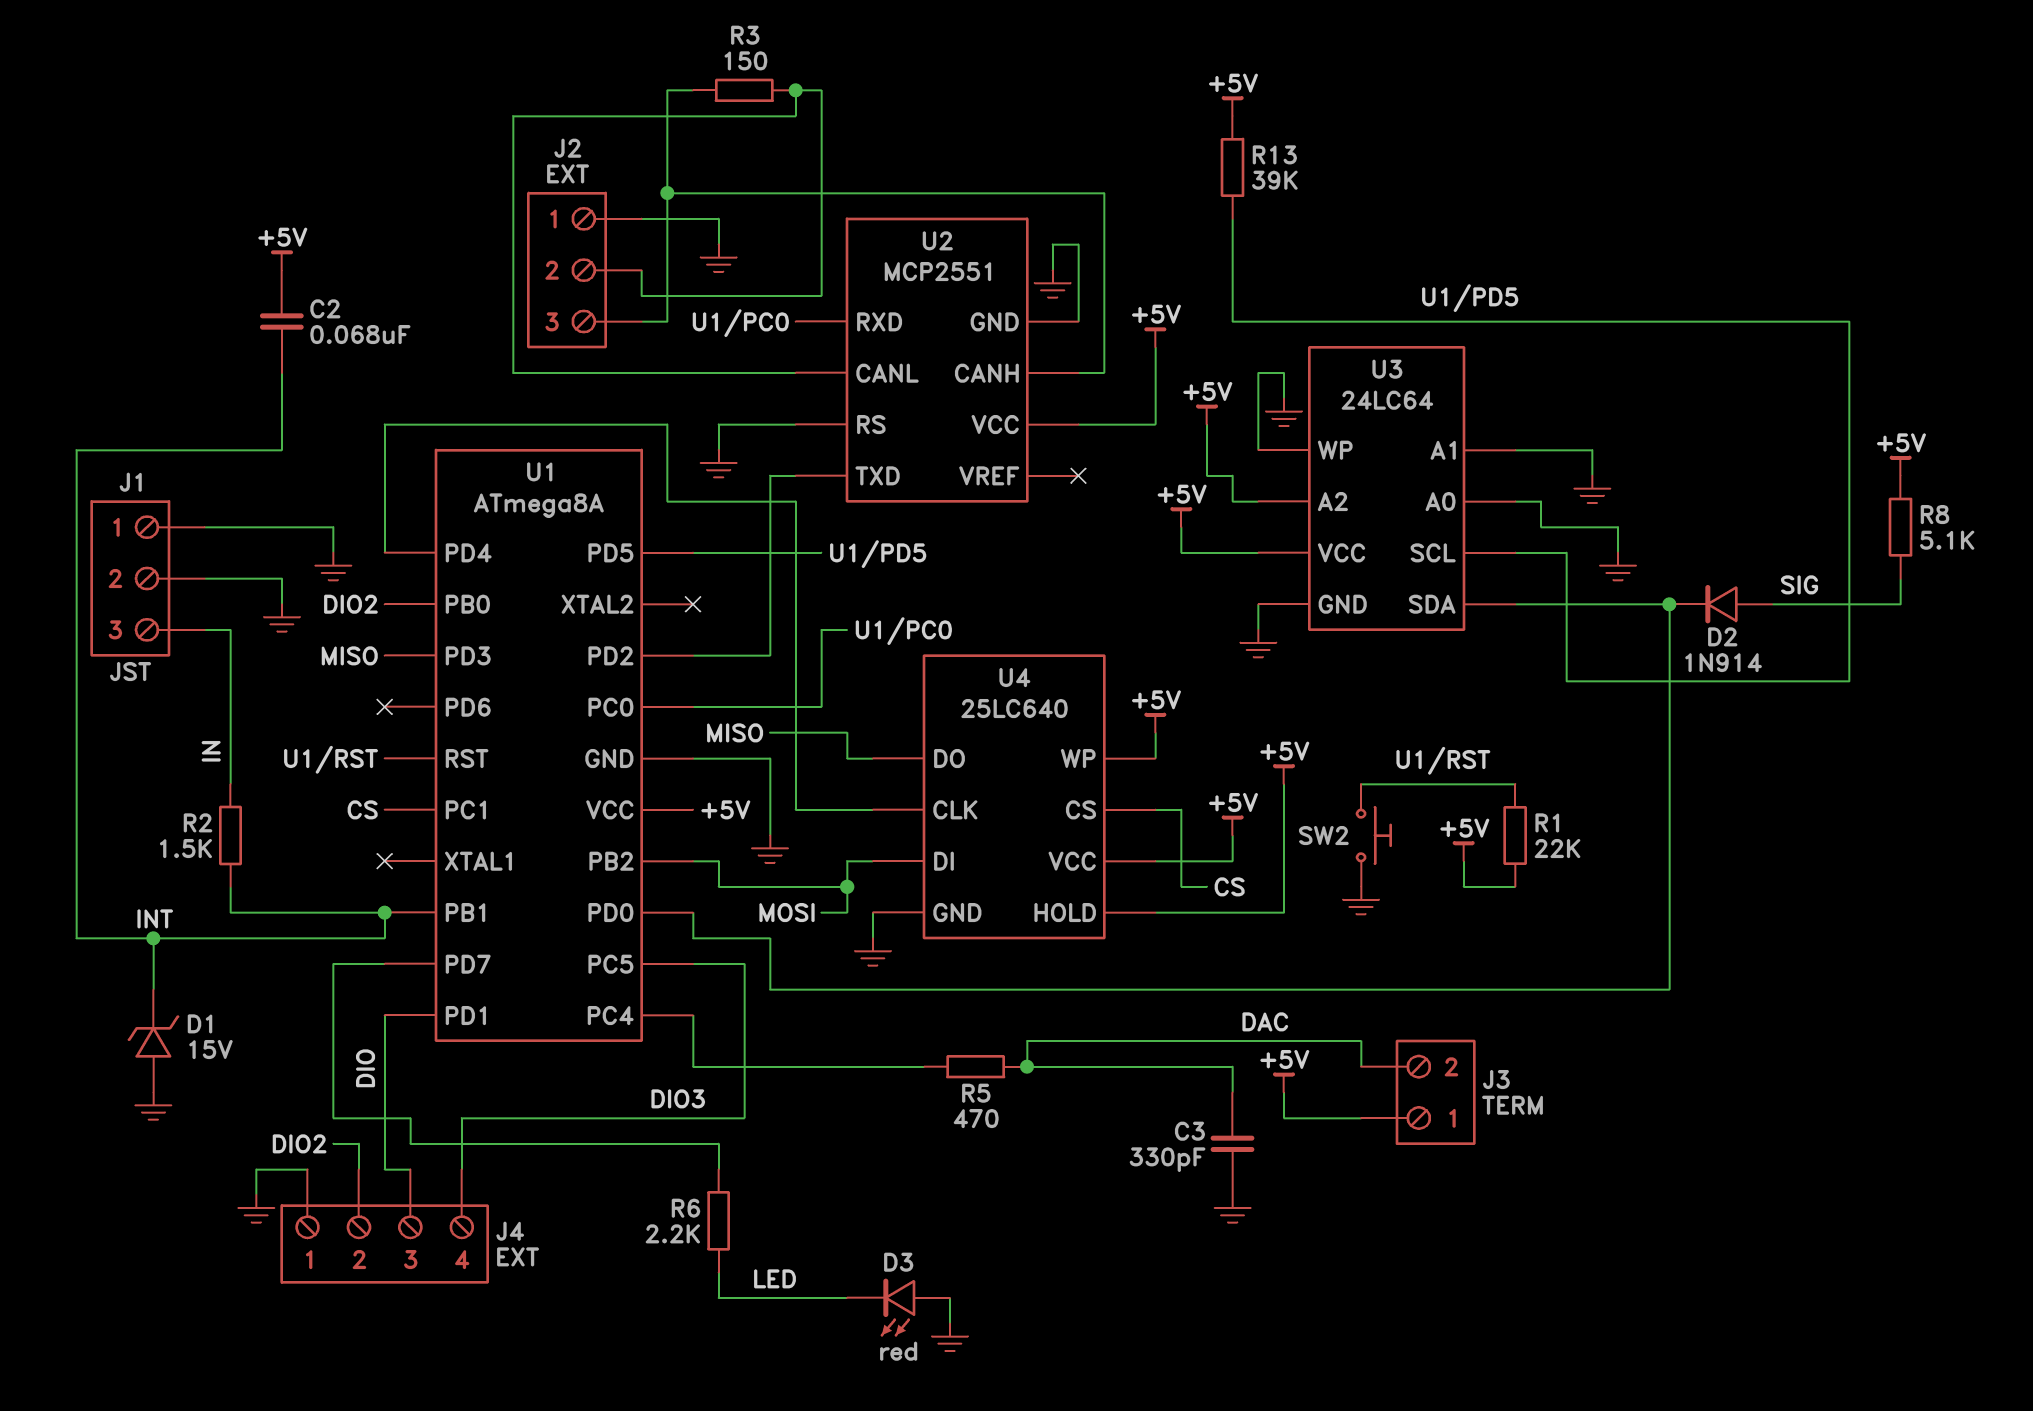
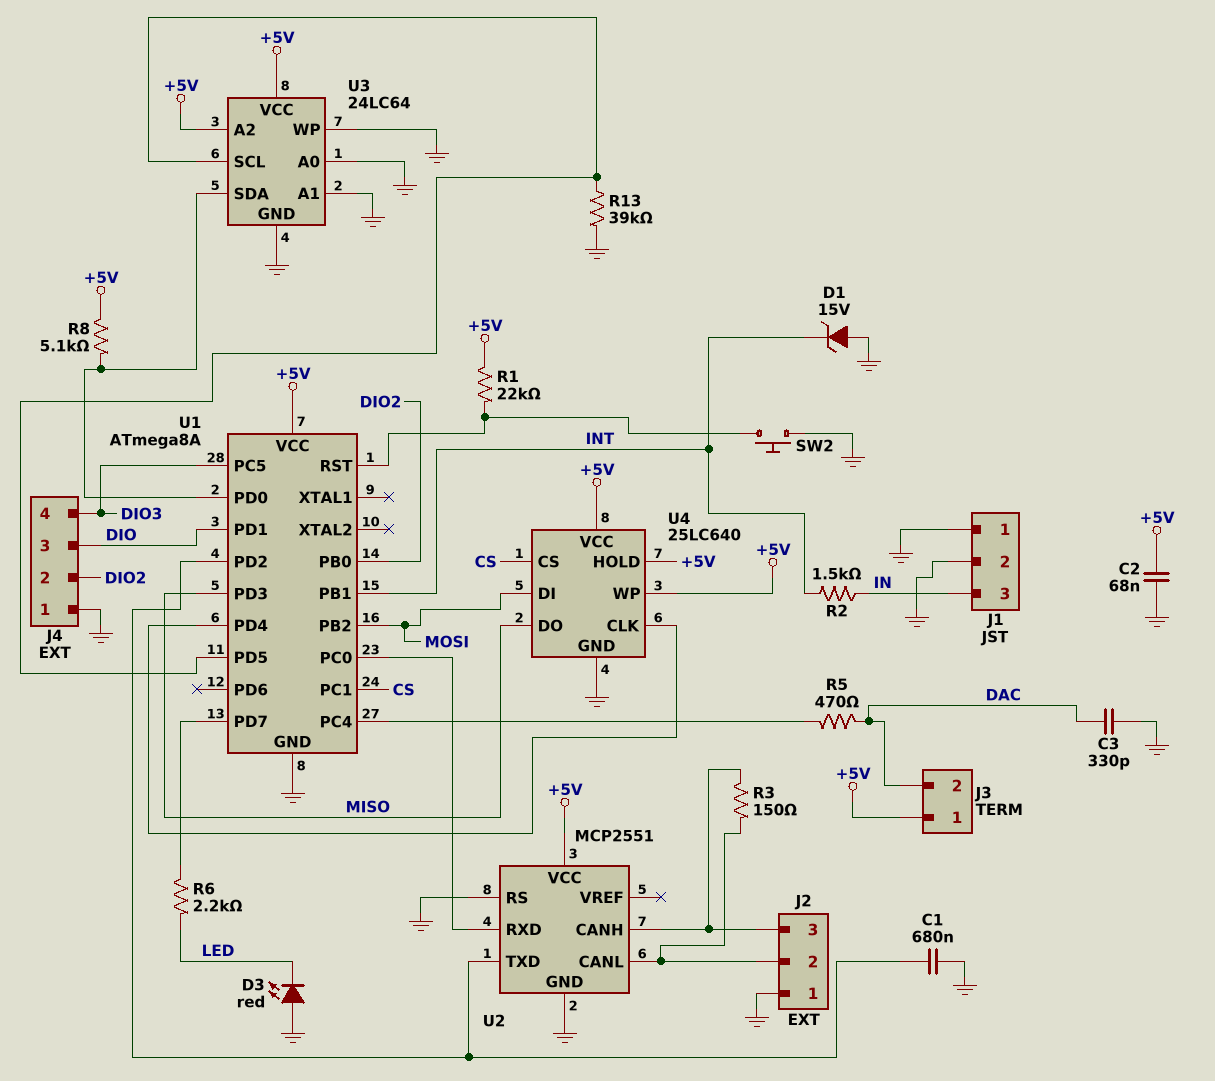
C1: none -> 680nF (GND, U1/PD2)
C2: 68nF (+5V, INT) -> 68nF (+5V, GND)
D2: diode 1N914 (A SIG, K U1/PD0) -> none
R8: 5.1k (+5V, SIG) -> 5.1k (+5V, U1/PD0)
R13: 39k (+5V, U1/PD5) -> 39k (GND, U1/PD5)

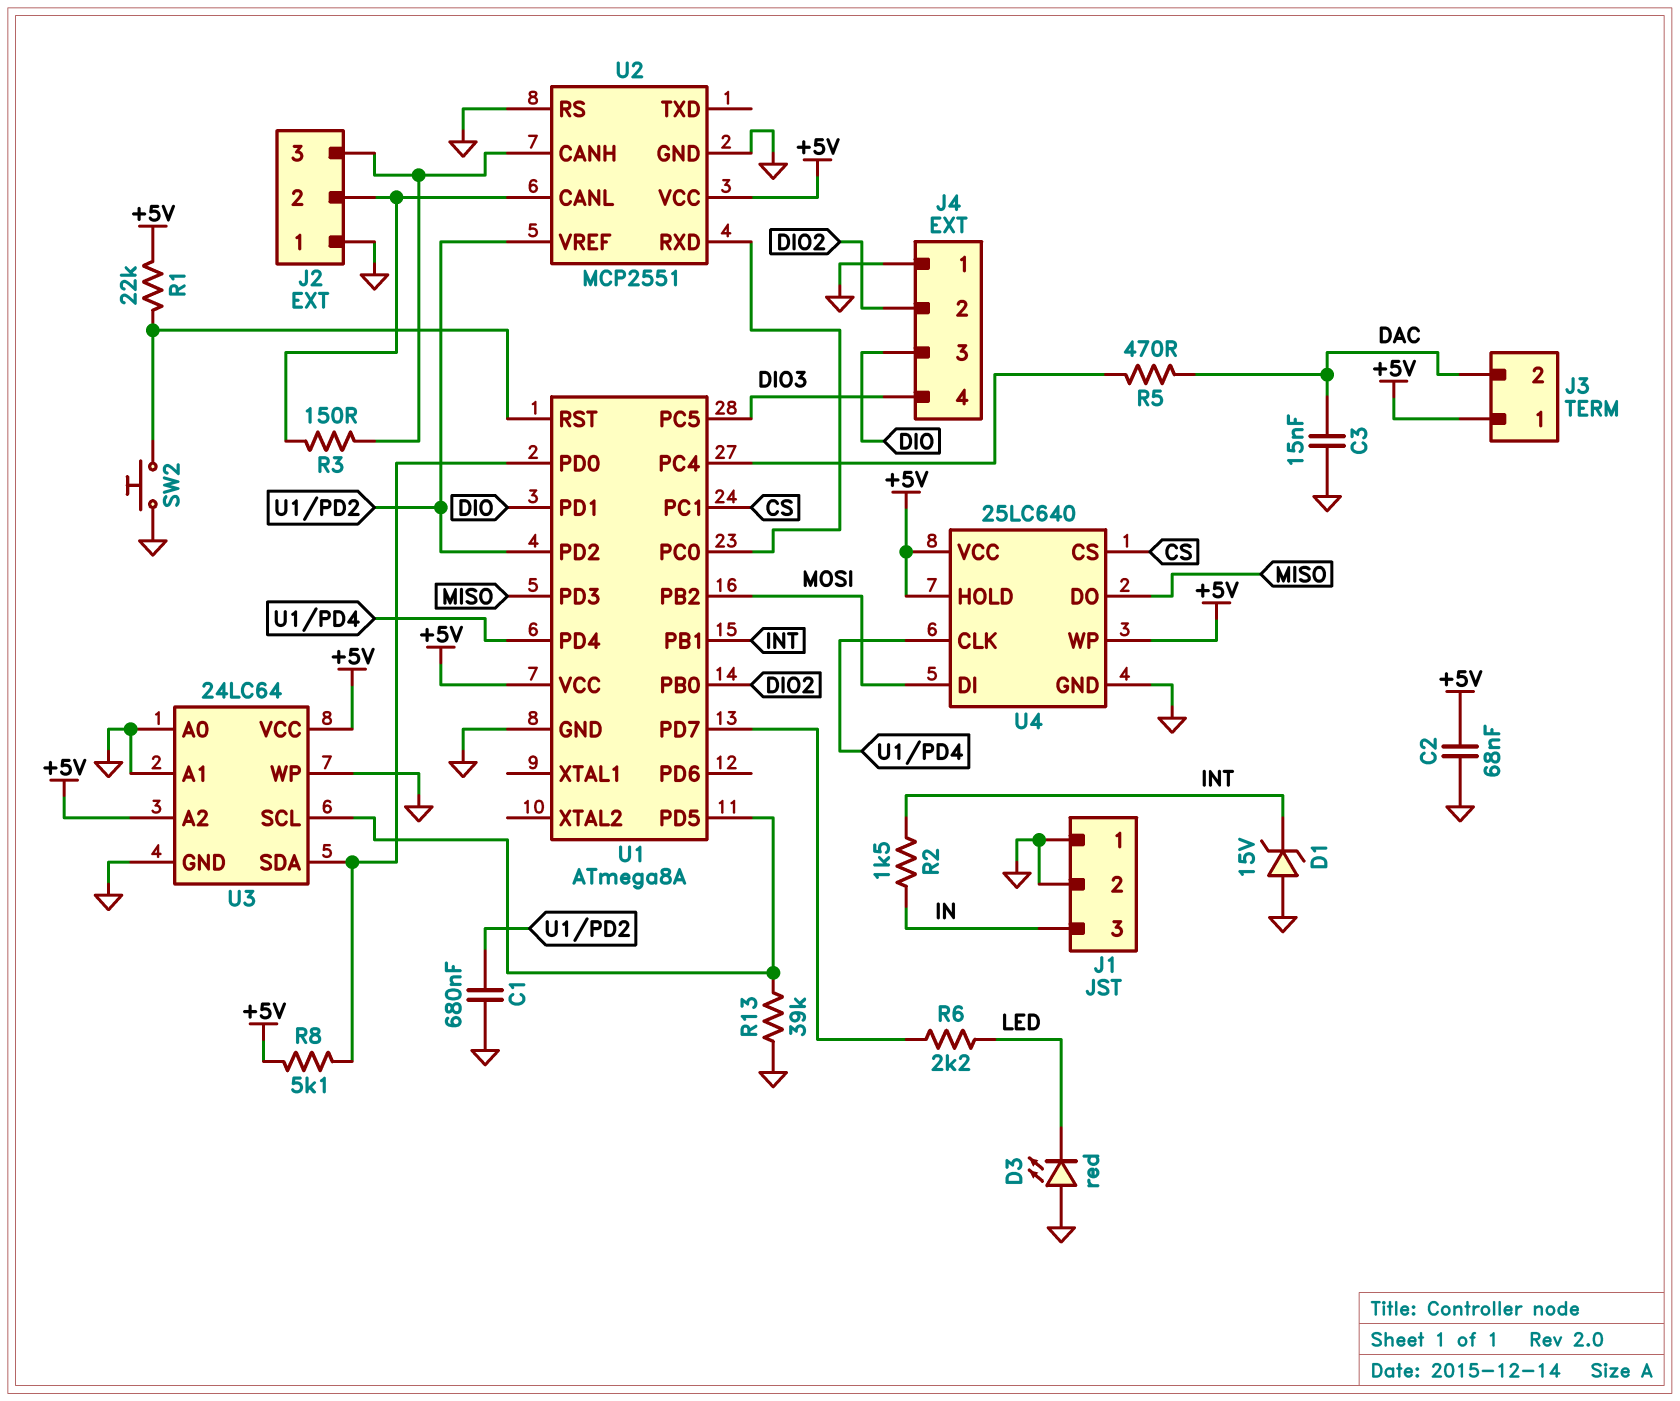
C3: 330pF (DAC, GND) -> 15nF (DAC, GND)
U2 pin TXD: U1/PD2 -> none
U2 pin VREF: none -> U1/PD2

